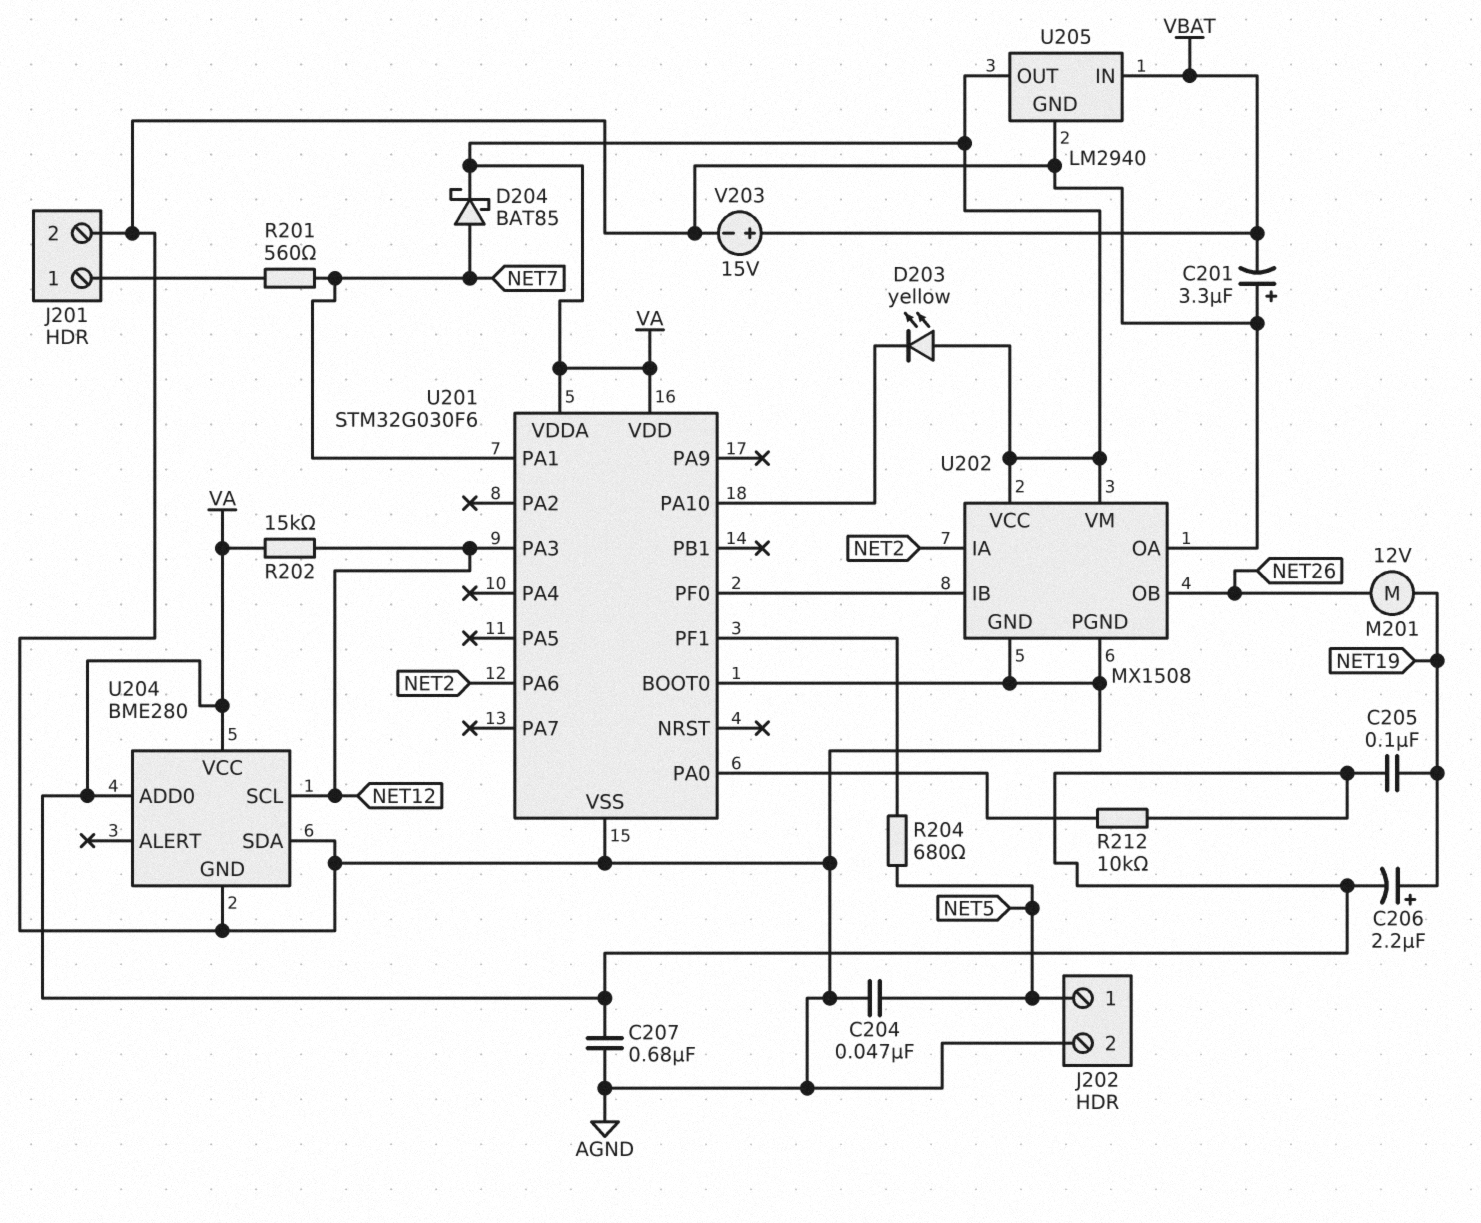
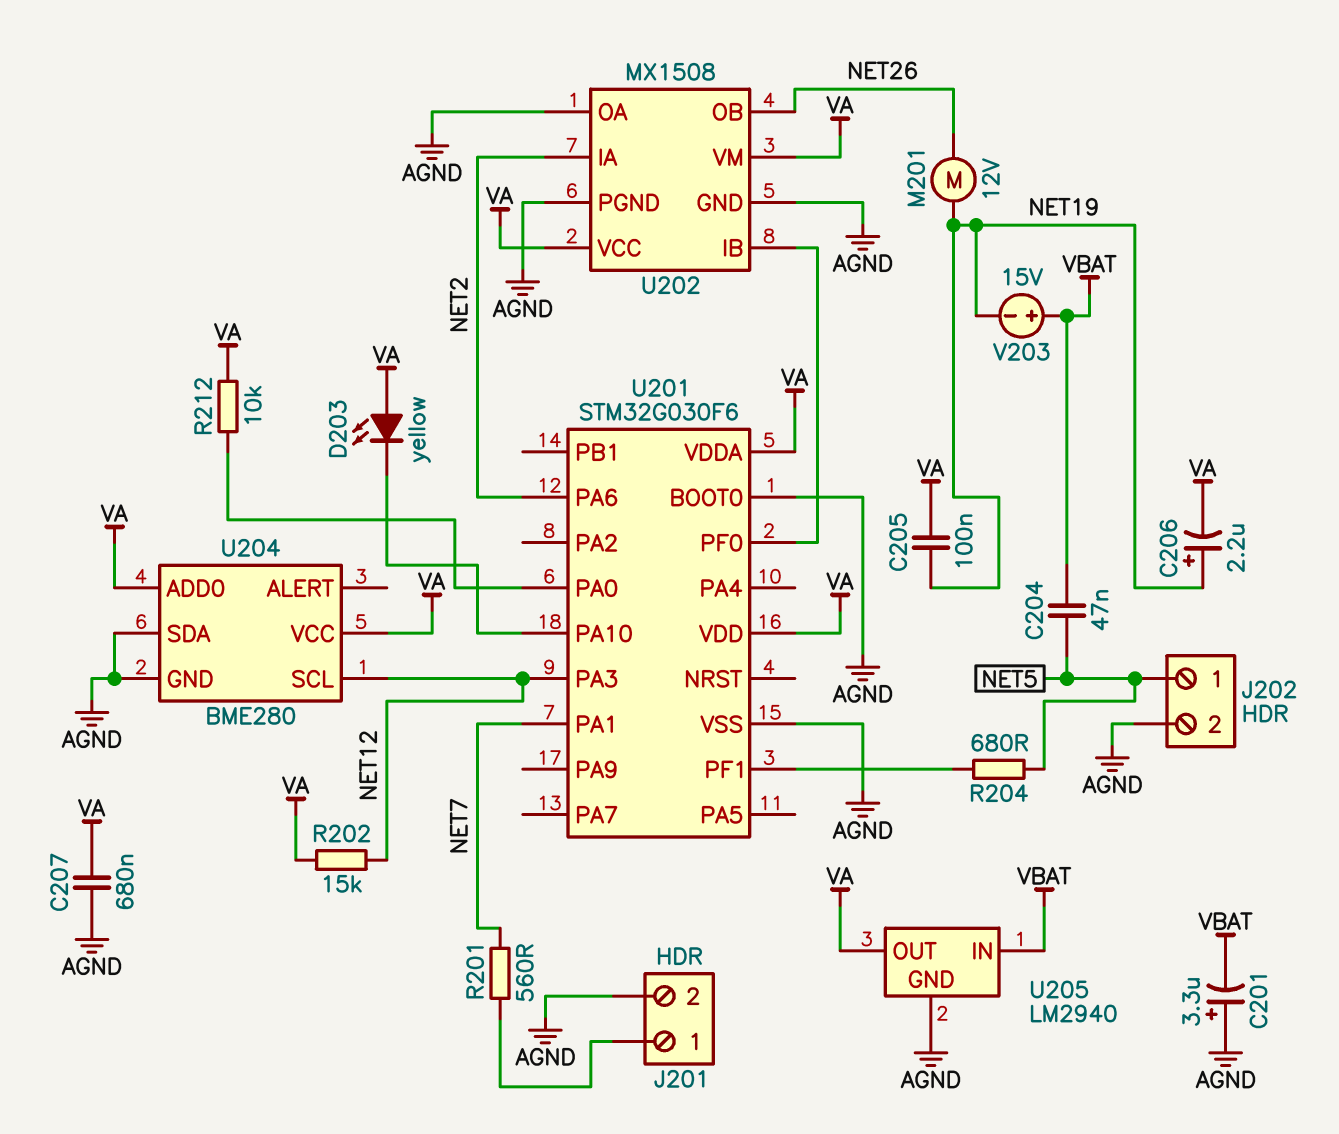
C204: 47nF (AGND, NET5) -> 47nF (NET5, VBAT)
D204: schottky BAT85 (A NET7, K VA) -> none
V203: 15V (plus VBAT, minus AGND) -> 15V (plus VBAT, minus NET19)

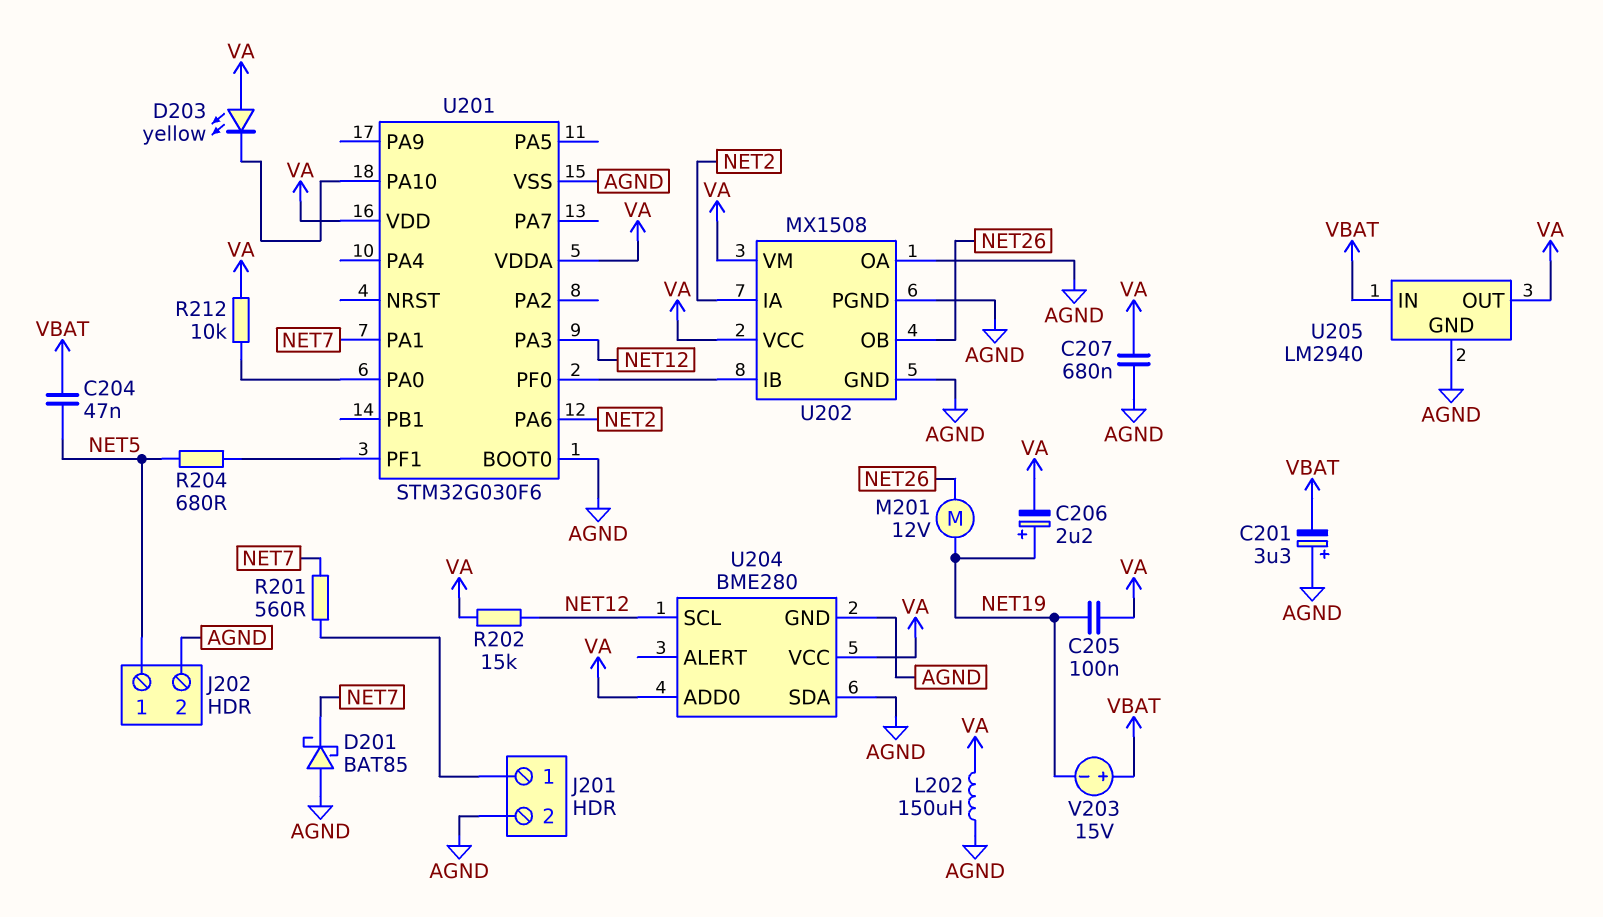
D201: none -> schottky BAT85 (A AGND, K NET7)
L202: none -> 150uH (AGND, VA)

